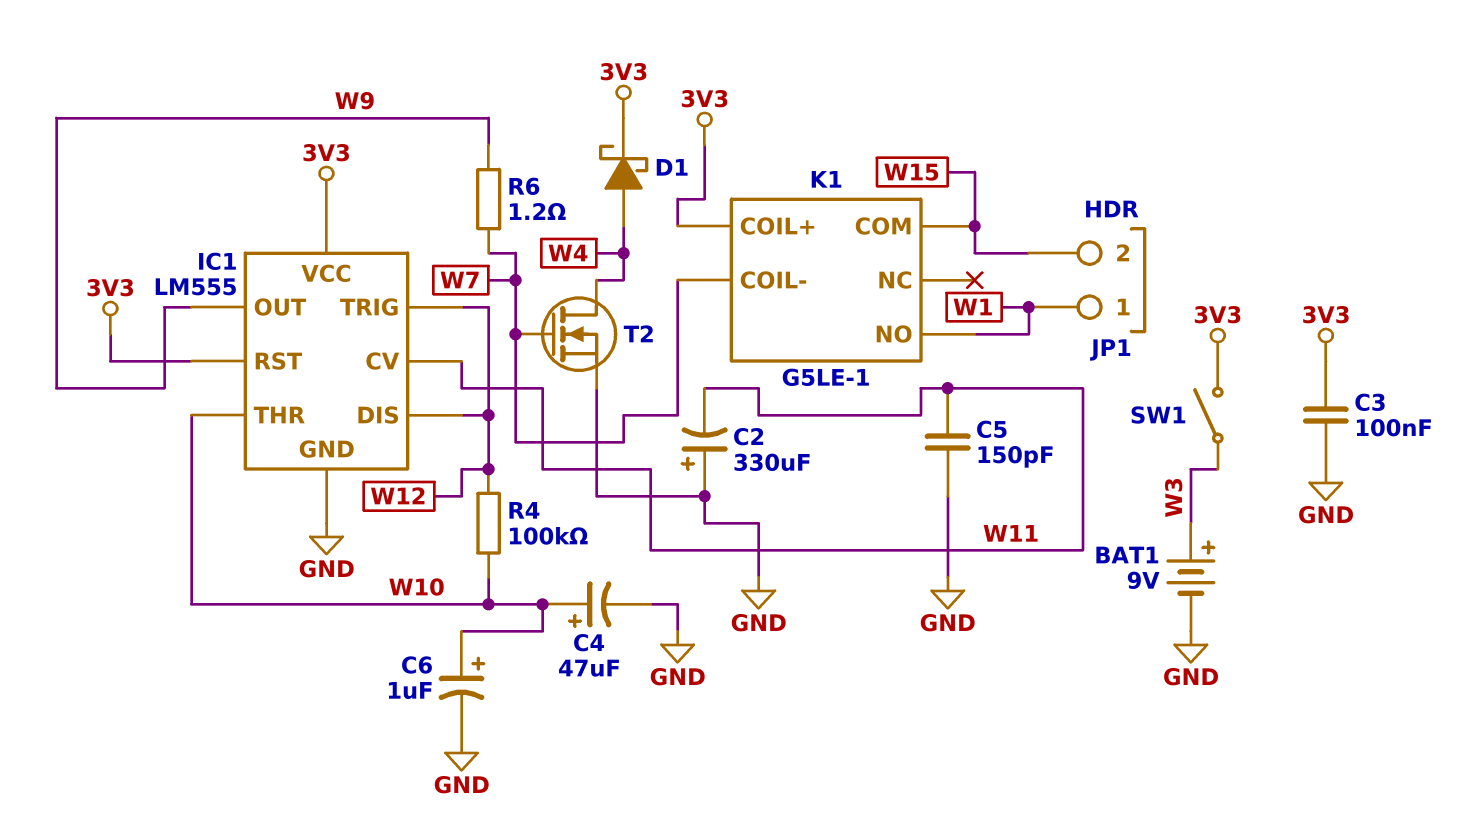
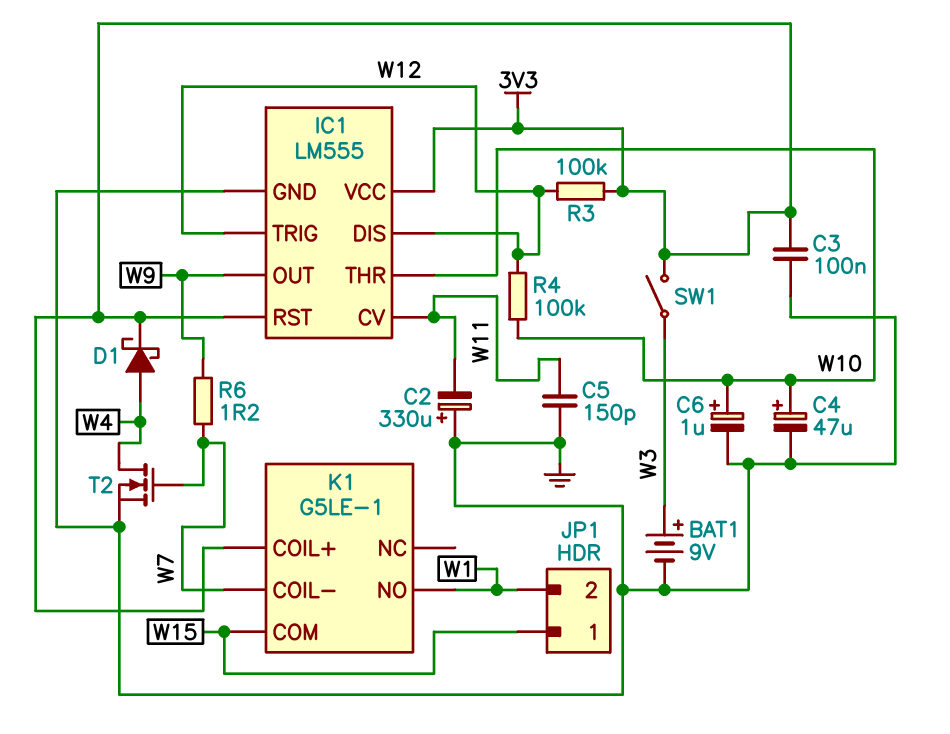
JP1 pin 1: W1 -> W15
JP1 pin 2: W15 -> W1
R3: none -> 100k (3V3, W12)

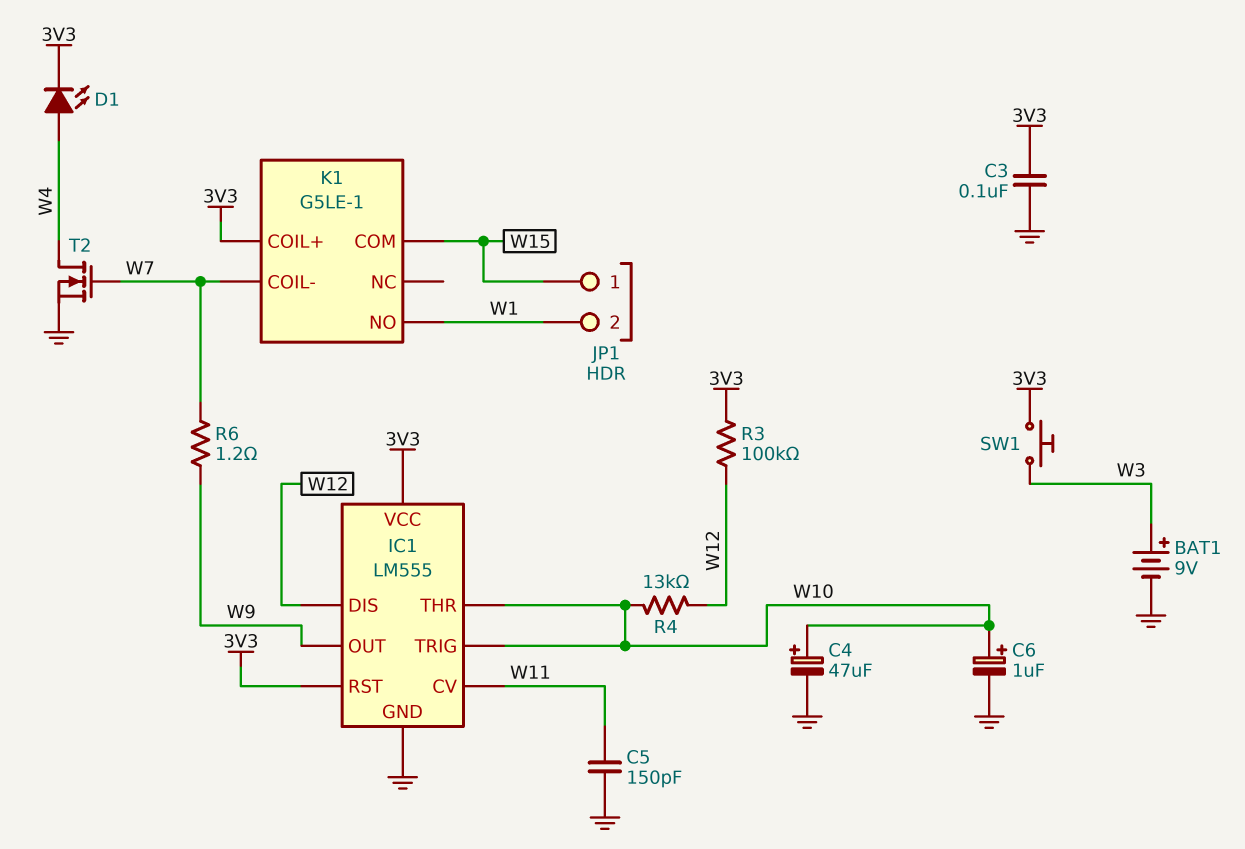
C2: 330uF (plus GND, minus W11) -> none
D1: schottky (A W4, K 3V3) -> LED (A W4, K 3V3)
IC1 pin TRIG: W12 -> W10
R4: 100k (W10, W12) -> 13k (W10, W12)
SW1: switch (3V3, W3) -> button (3V3, W3)

